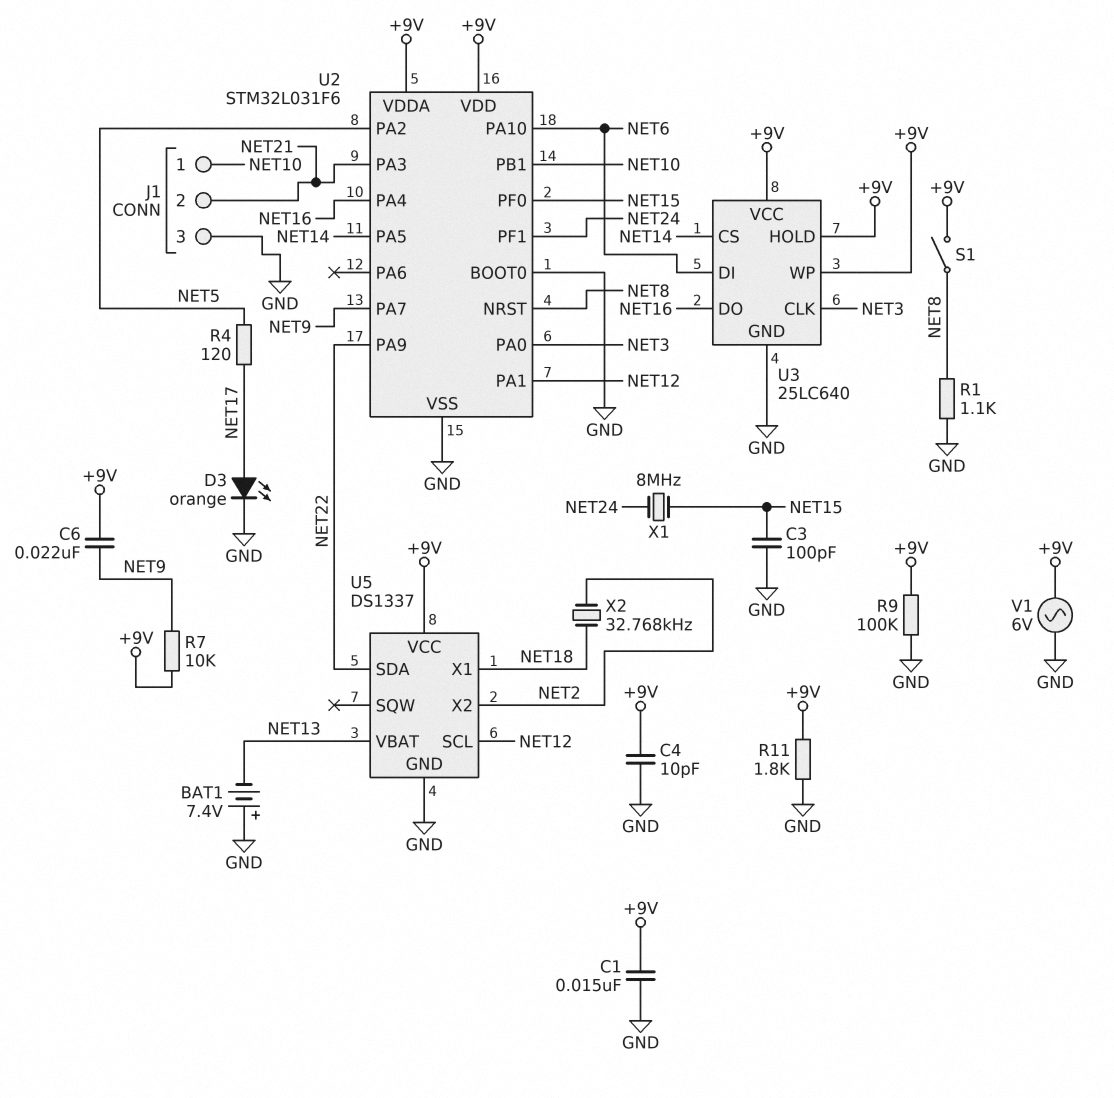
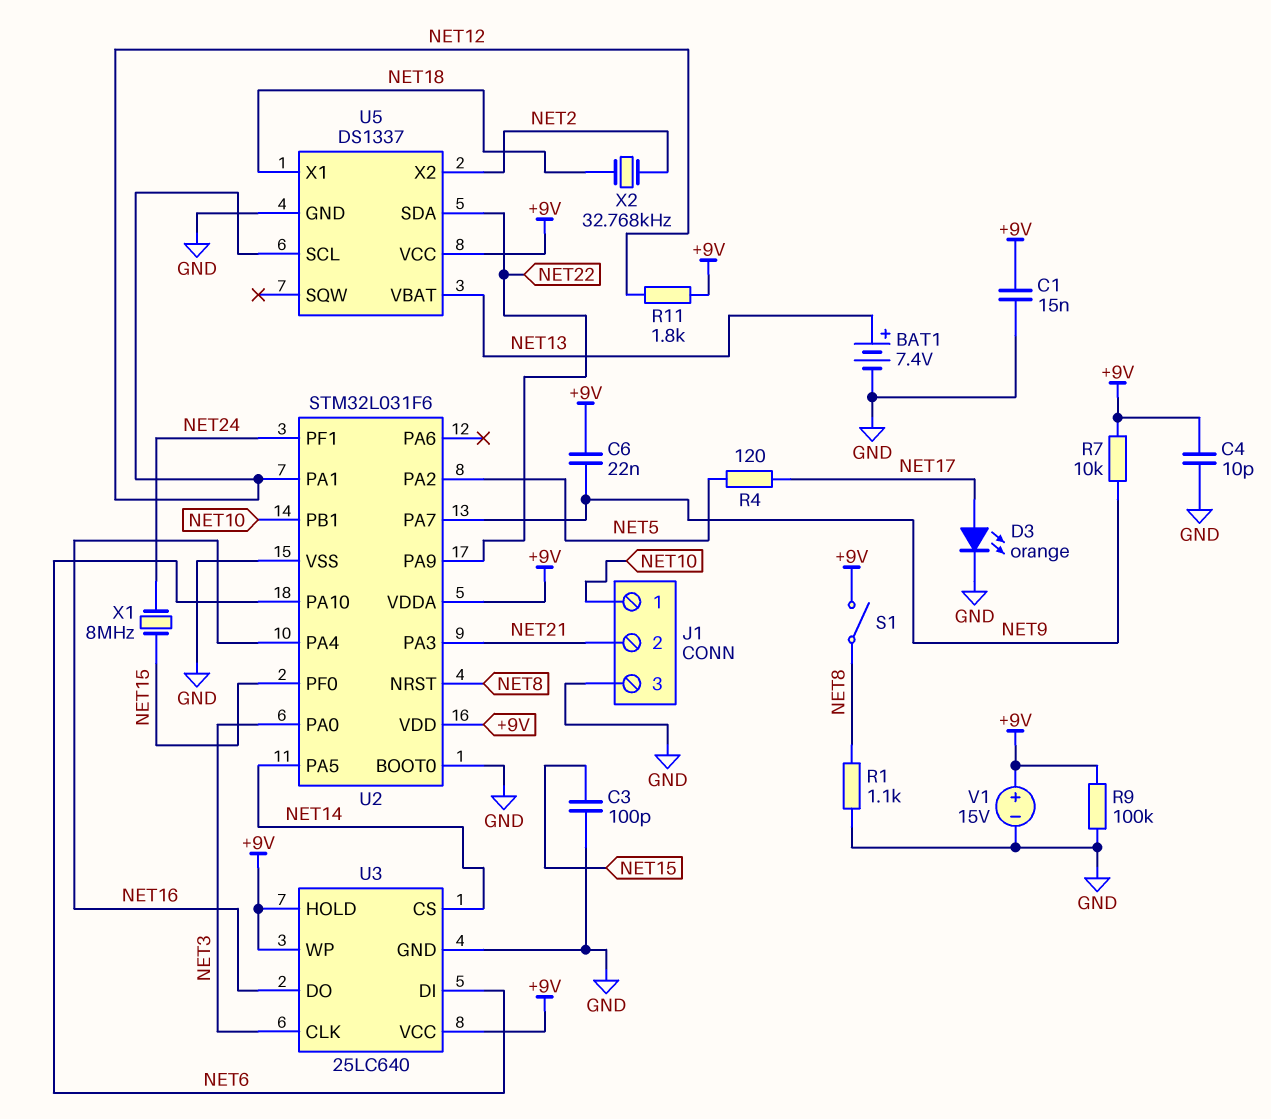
BAT1: 7.4V (plus GND, minus NET13) -> 7.4V (plus NET13, minus GND)
R11: 1.8k (+9V, GND) -> 1.8k (+9V, NET12)
V1: AC 6V (+9V, GND) -> 15V (plus +9V, minus GND)

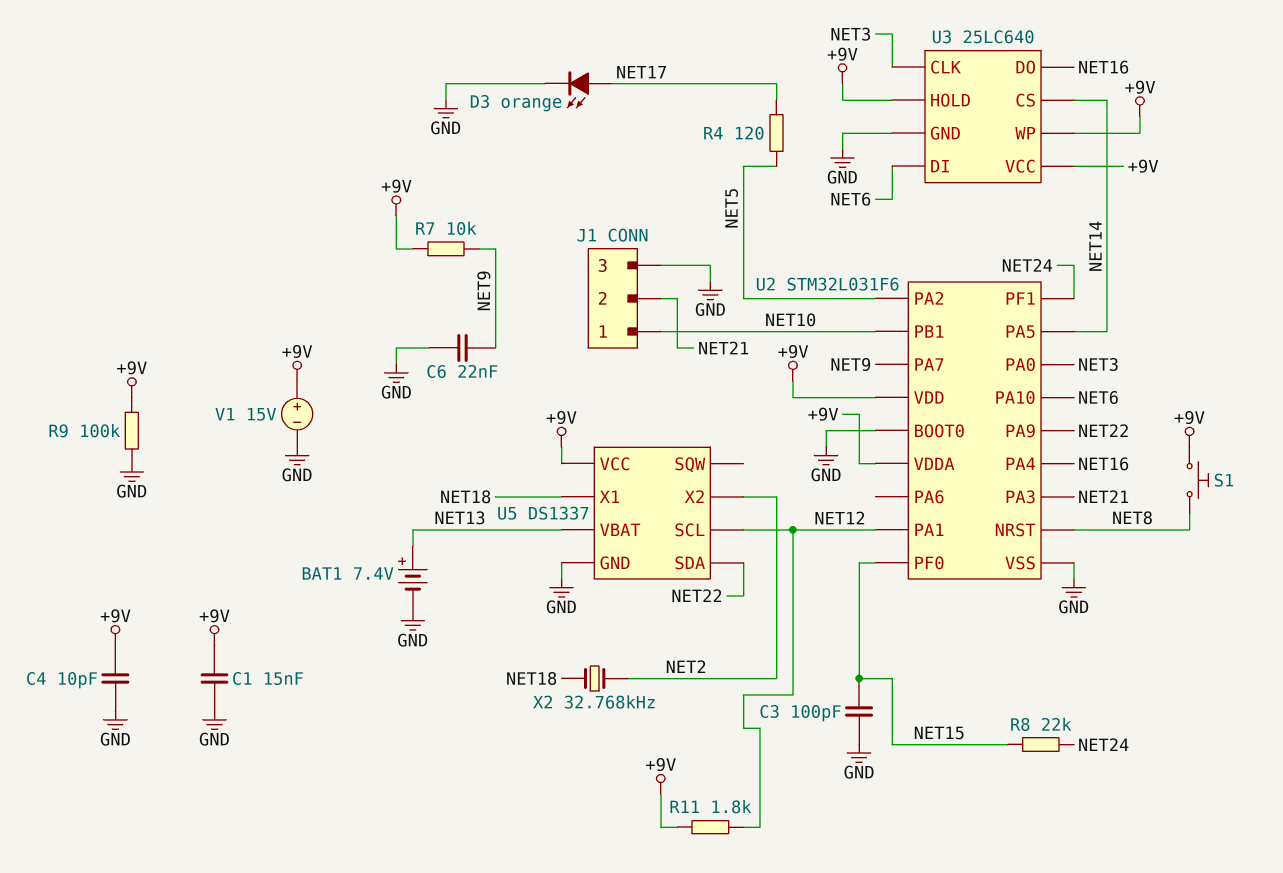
C6: 22nF (+9V, NET9) -> 22nF (GND, NET9)
R1: 1.1k (GND, NET8) -> none
R8: none -> 22k (NET15, NET24)
S1: switch (+9V, NET8) -> button (+9V, NET8)
X1: 8MHz (NET15, NET24) -> none

